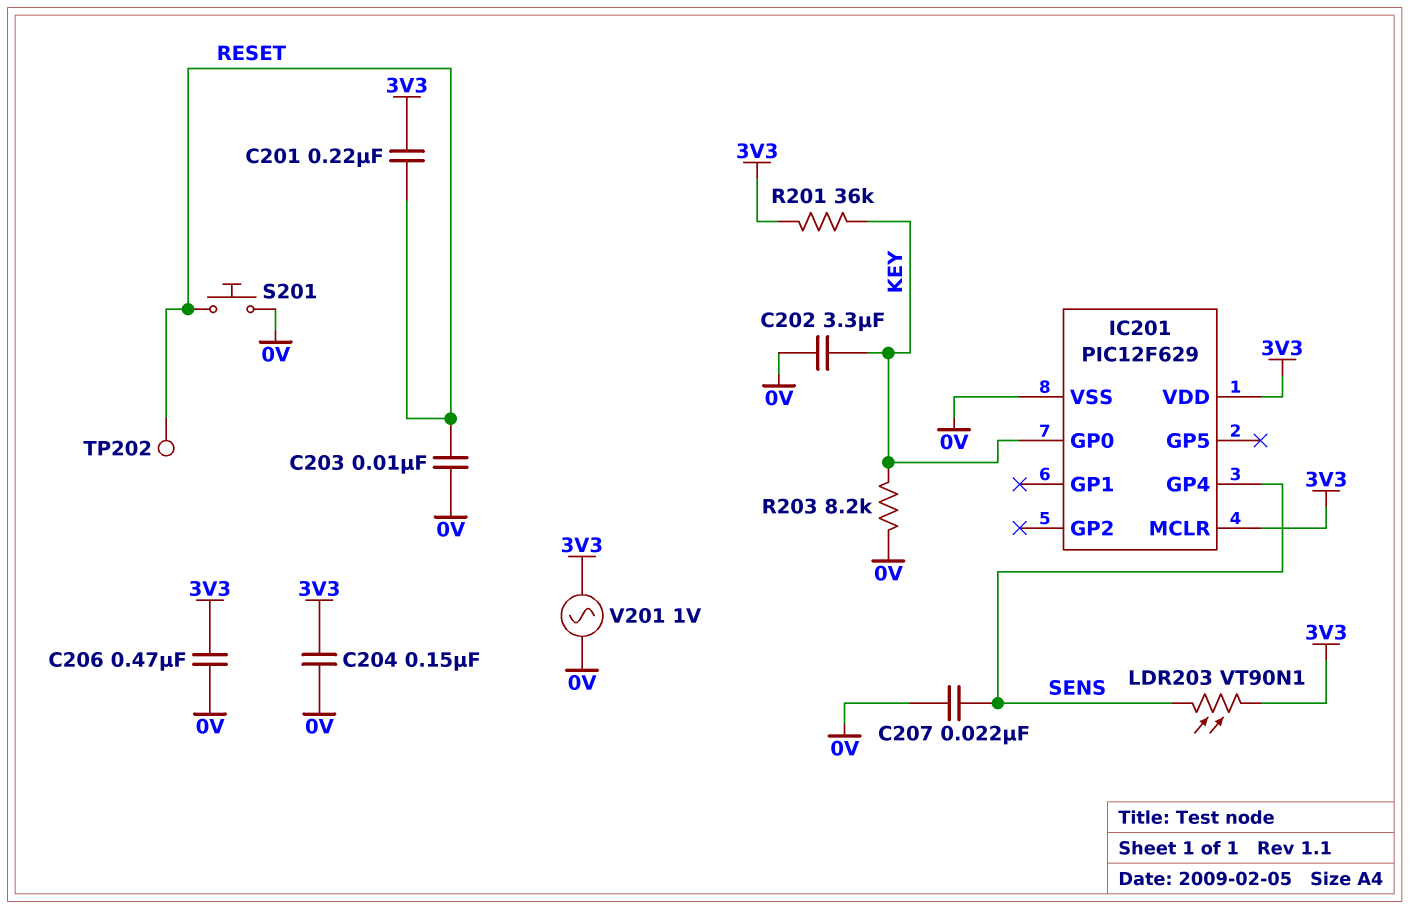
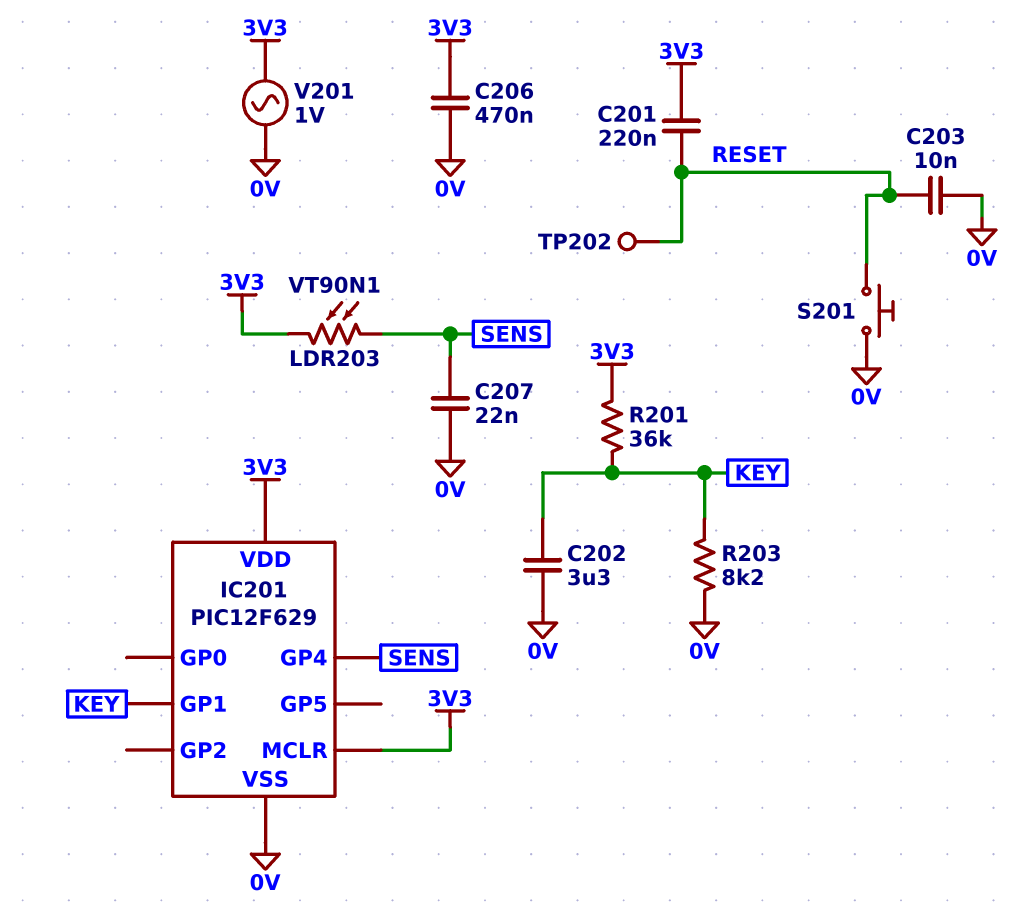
C204: 150nF (0V, 3V3) -> none
IC201 pin GP0: KEY -> none
IC201 pin GP1: none -> KEY

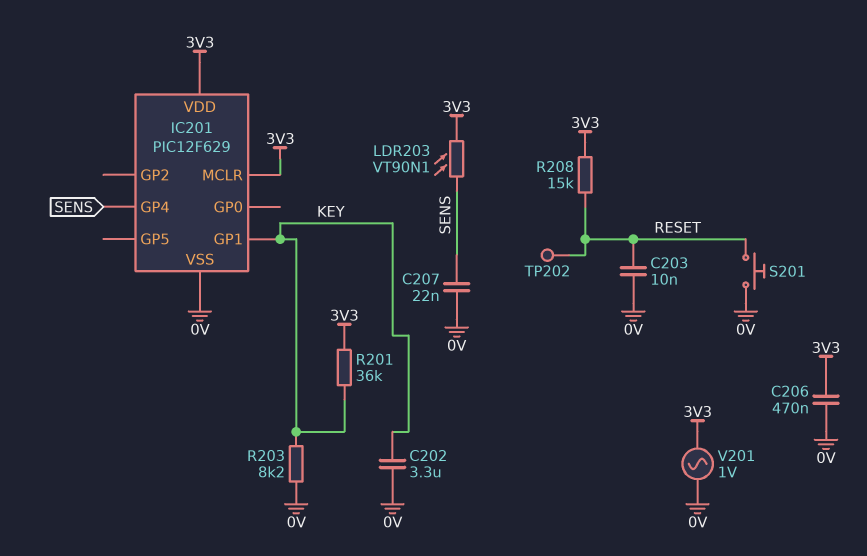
C201: 220nF (3V3, RESET) -> none
R208: none -> 15k (3V3, RESET)

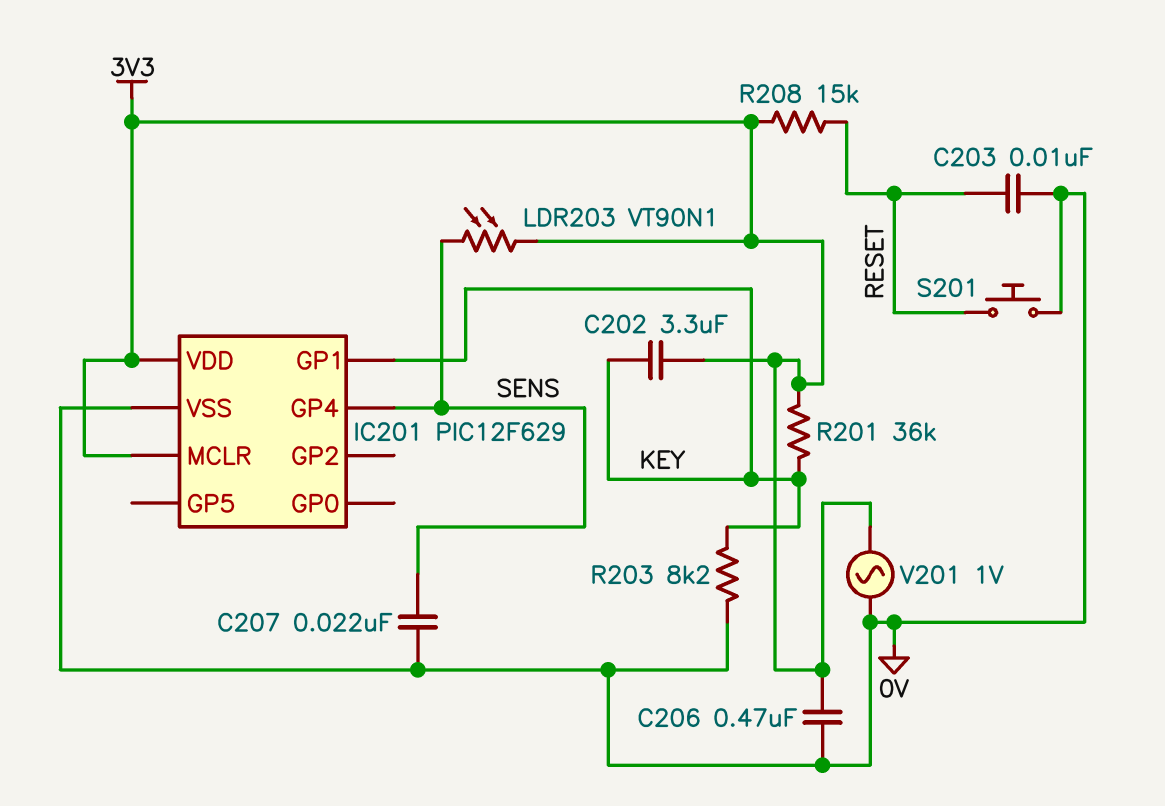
C202: 3.3uF (0V, KEY) -> 3.3uF (3V3, KEY)
TP202: test point (RESET) -> none

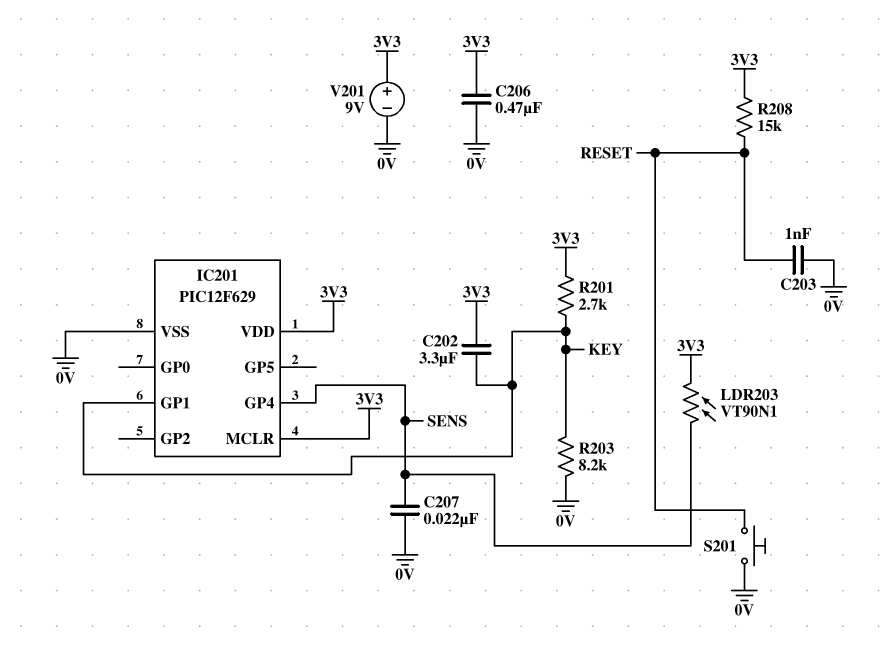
C203: 10nF (0V, RESET) -> 1nF (0V, RESET)
R201: 36k (3V3, KEY) -> 2.7k (3V3, KEY)
V201: AC 1V (0V, 3V3) -> 9V (plus 3V3, minus 0V)

